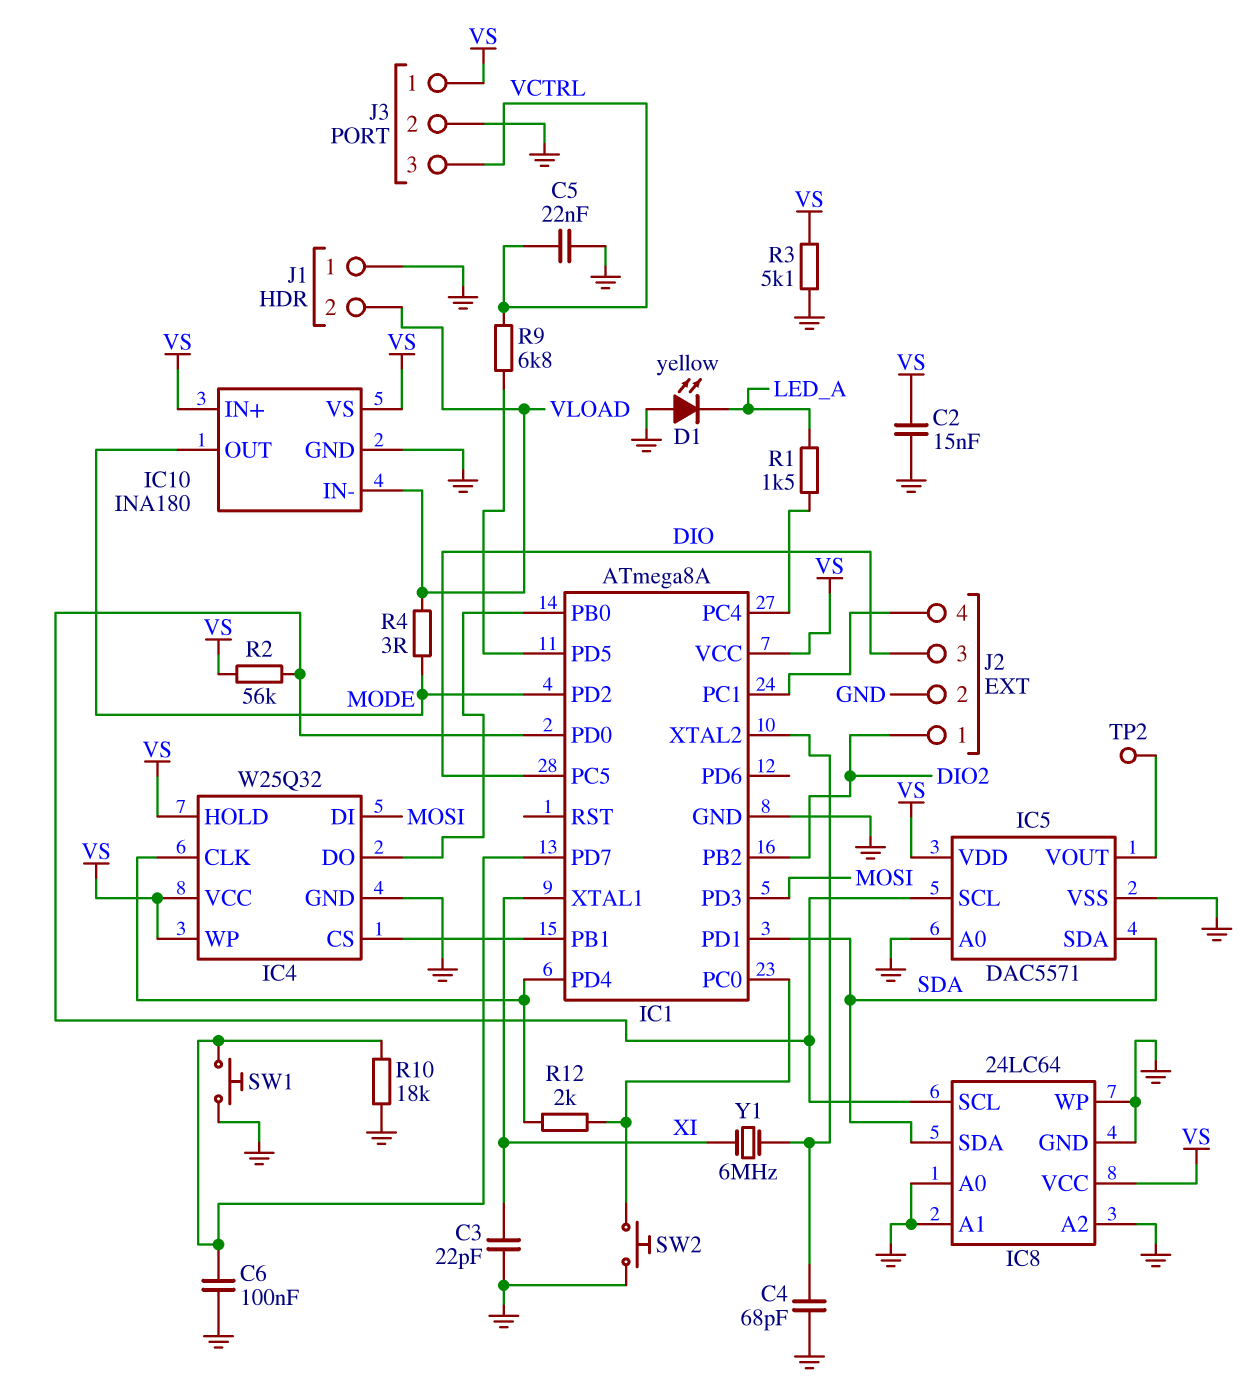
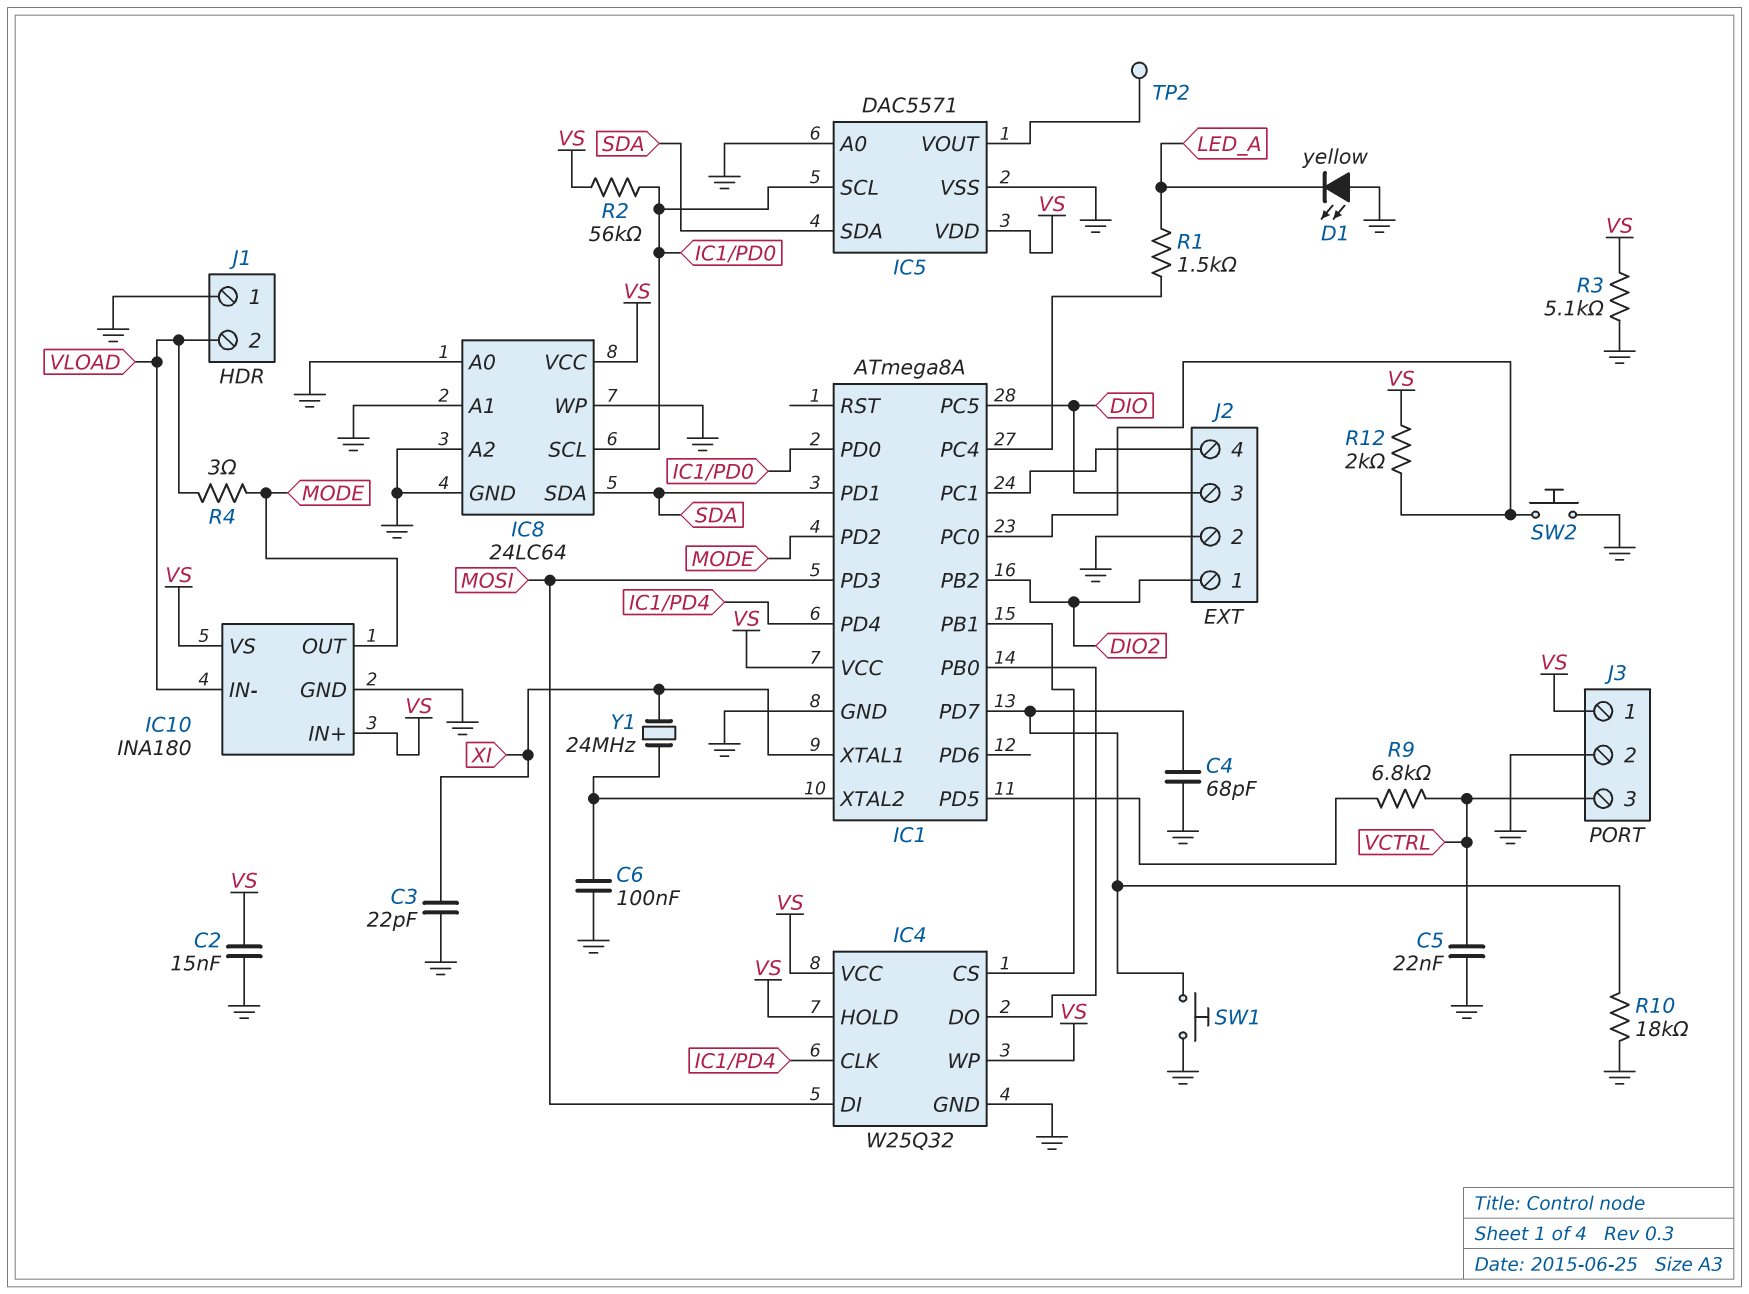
C4: 68pF (GND, IC1/XTAL2) -> 68pF (GND, IC1/PD7)
C6: 100nF (GND, IC1/PD7) -> 100nF (GND, IC1/XTAL2)
R12: 2k (IC1/PC0, IC1/PD4) -> 2k (IC1/PC0, VS)
Y1: 6MHz (IC1/XTAL2, XI) -> 24MHz (IC1/XTAL2, XI)

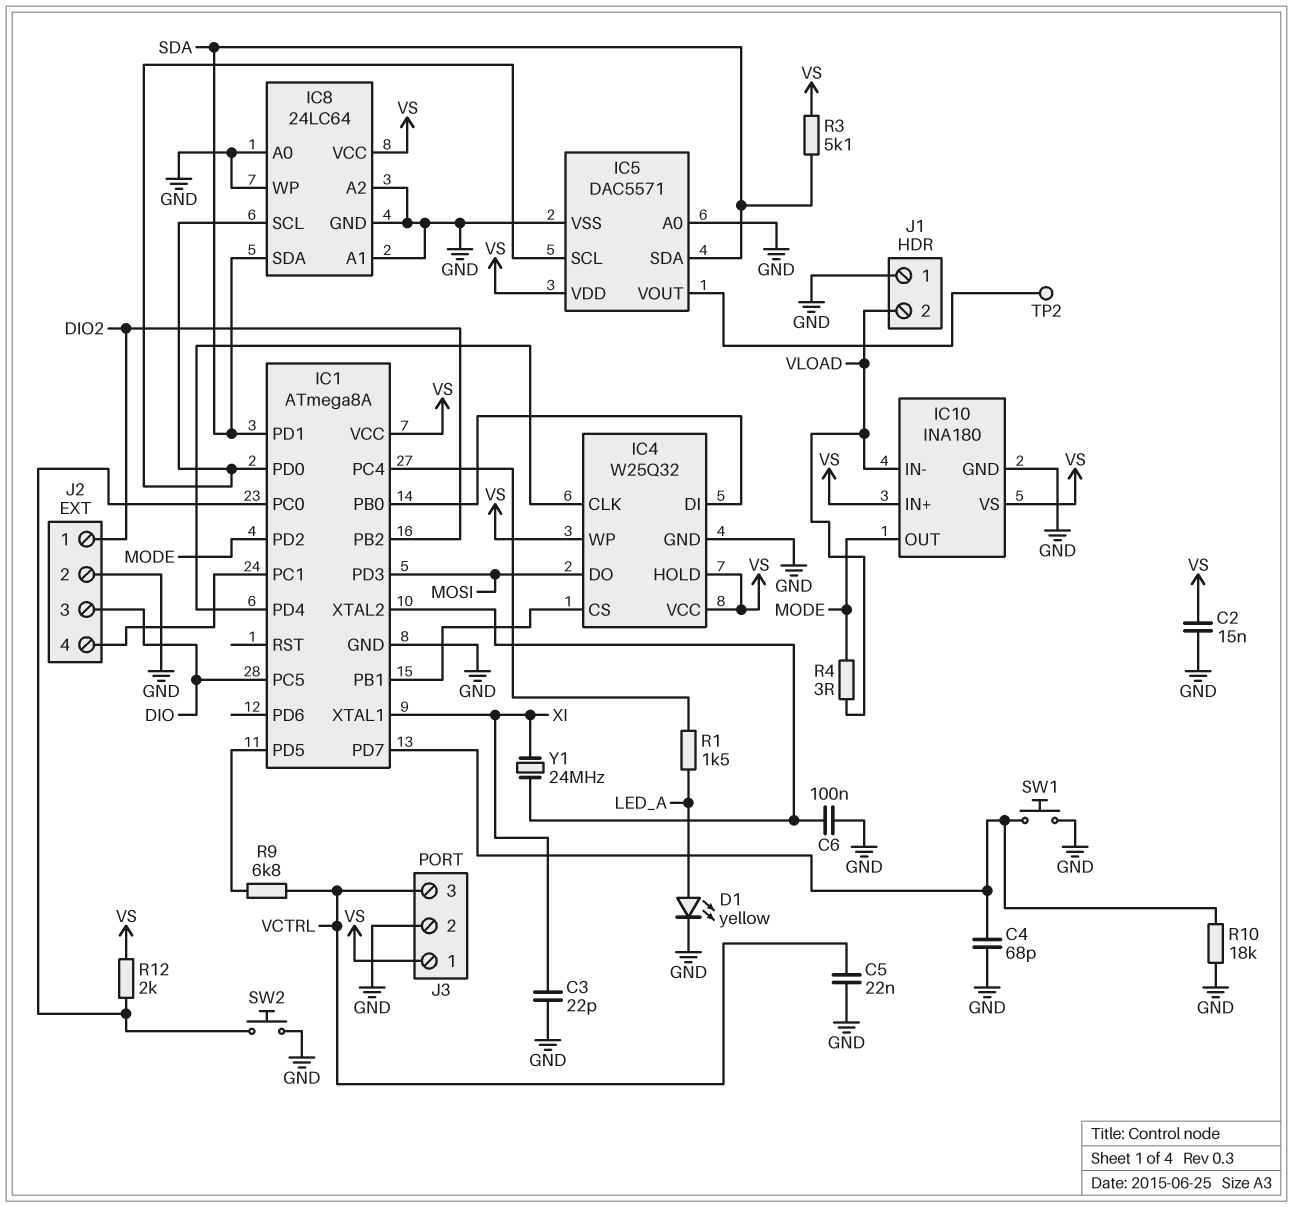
D1: LED yellow (A GND, K LED_A) -> LED yellow (A LED_A, K GND)
IC4 pin DI: MOSI -> IC1/PB0
IC4 pin DO: IC1/PB0 -> MOSI
R2: 56k (IC1/PD0, VS) -> none
R3: 5.1k (GND, VS) -> 5.1k (SDA, VS)

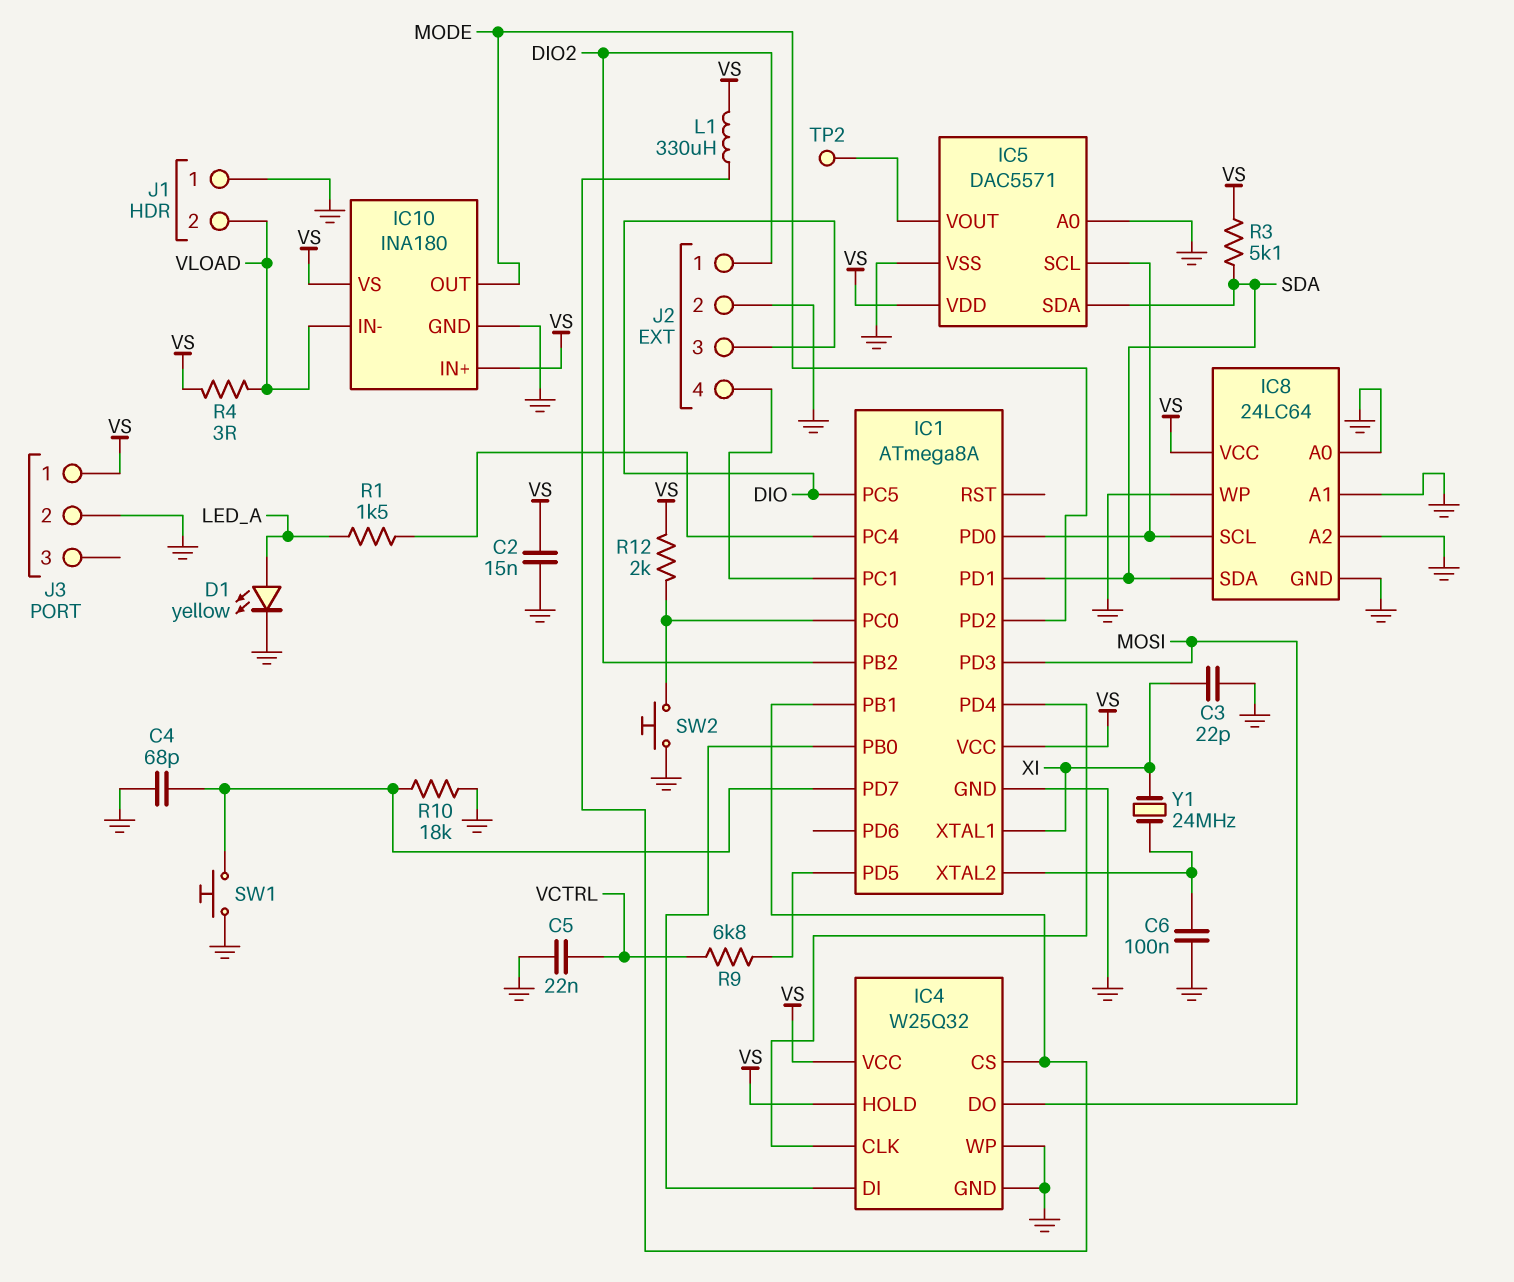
IC4 pin WP: VS -> GND
J3 pin 3: VCTRL -> none
L1: none -> 330uH (IC1/PB1, VS)
R4: 3 (MODE, VLOAD) -> 3 (VLOAD, VS)

